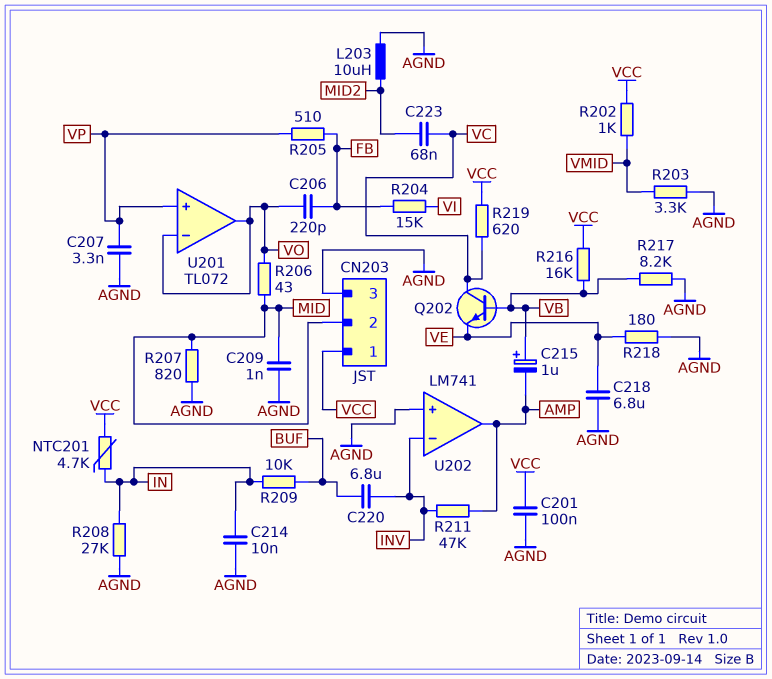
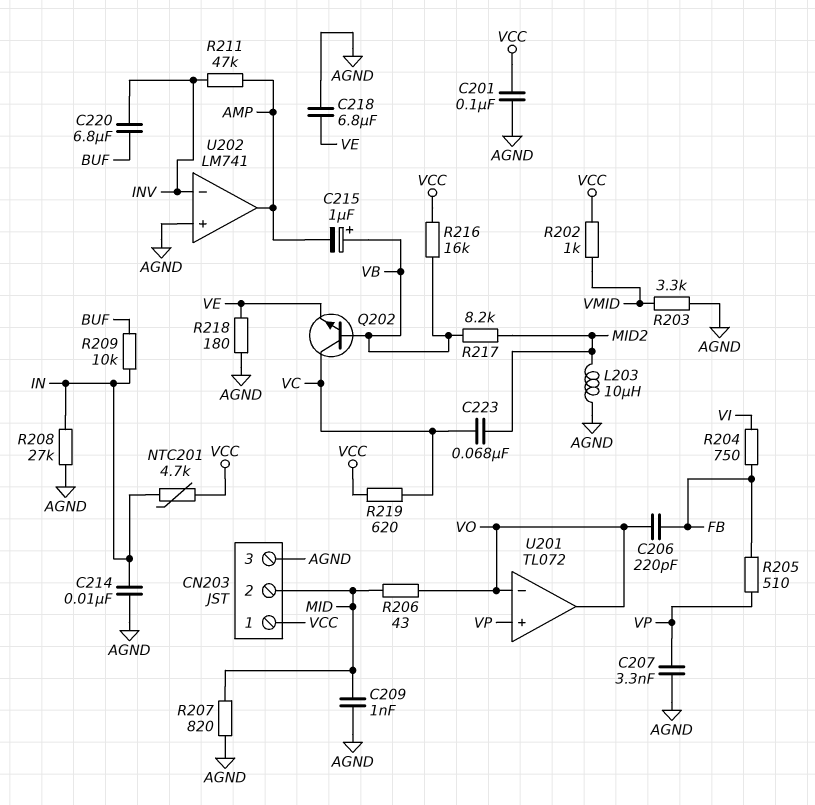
R204: 15k (FB, VI) -> 750 (FB, VI)
R217: 8.2k (AGND, VB) -> 8.2k (MID2, VB)

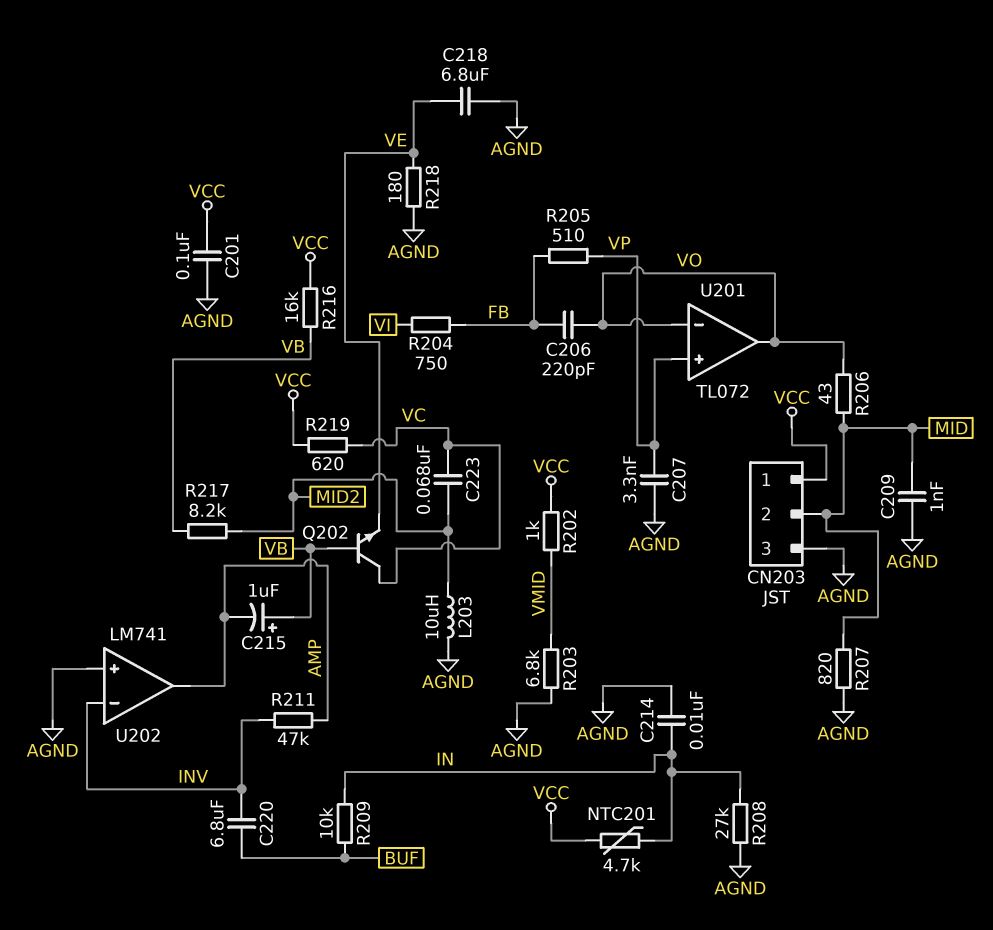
R203: 3.3k (AGND, VMID) -> 6.8k (AGND, VMID)

